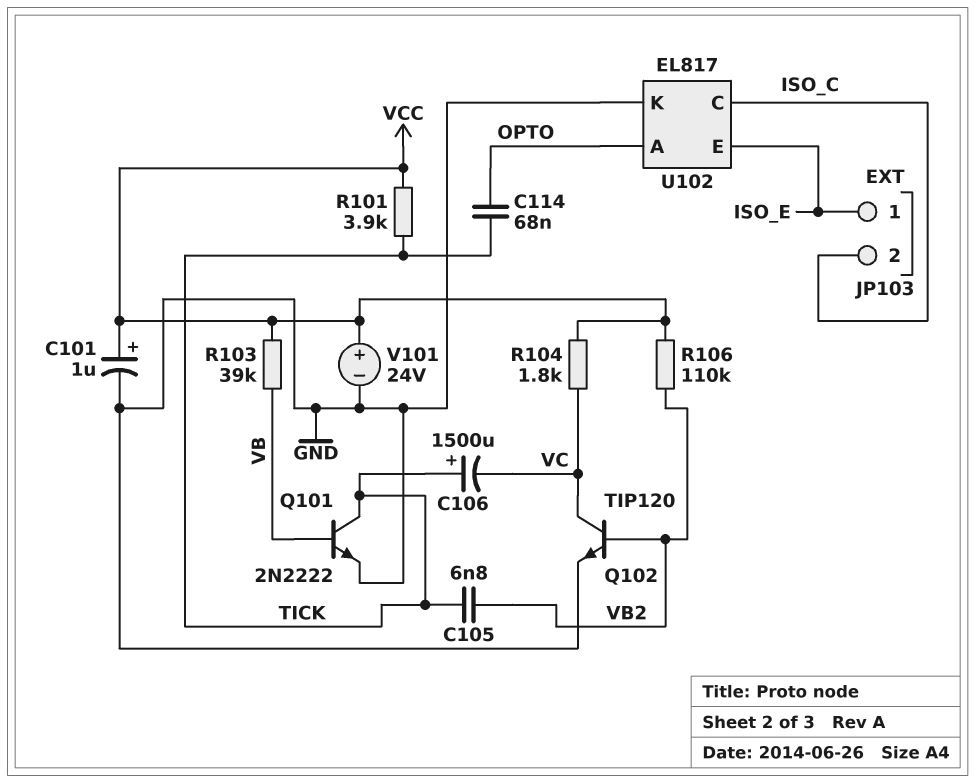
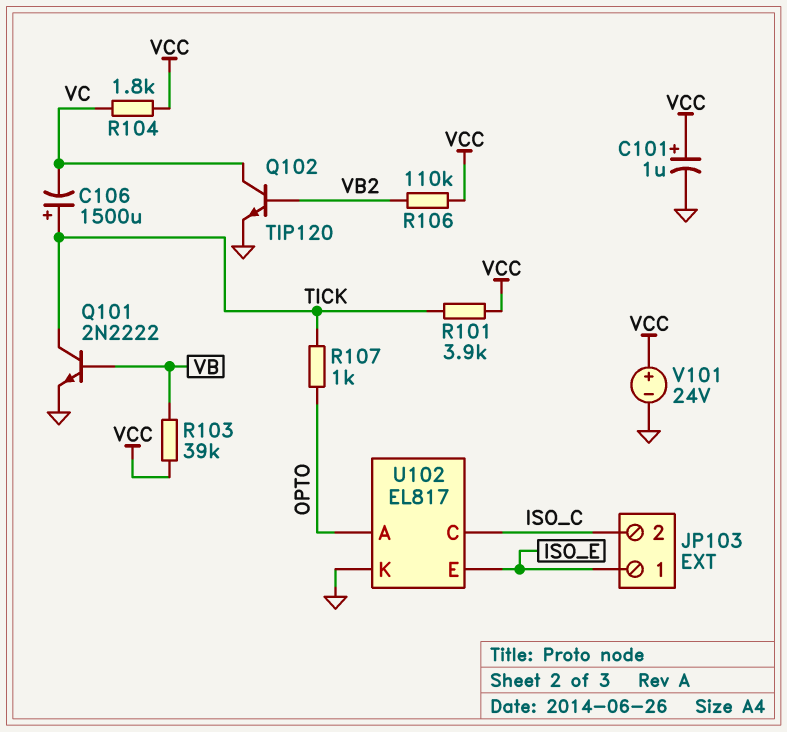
C105: 6.8nF (TICK, VB2) -> none
C114: 68nF (OPTO, TICK) -> none
R107: none -> 1k (OPTO, TICK)

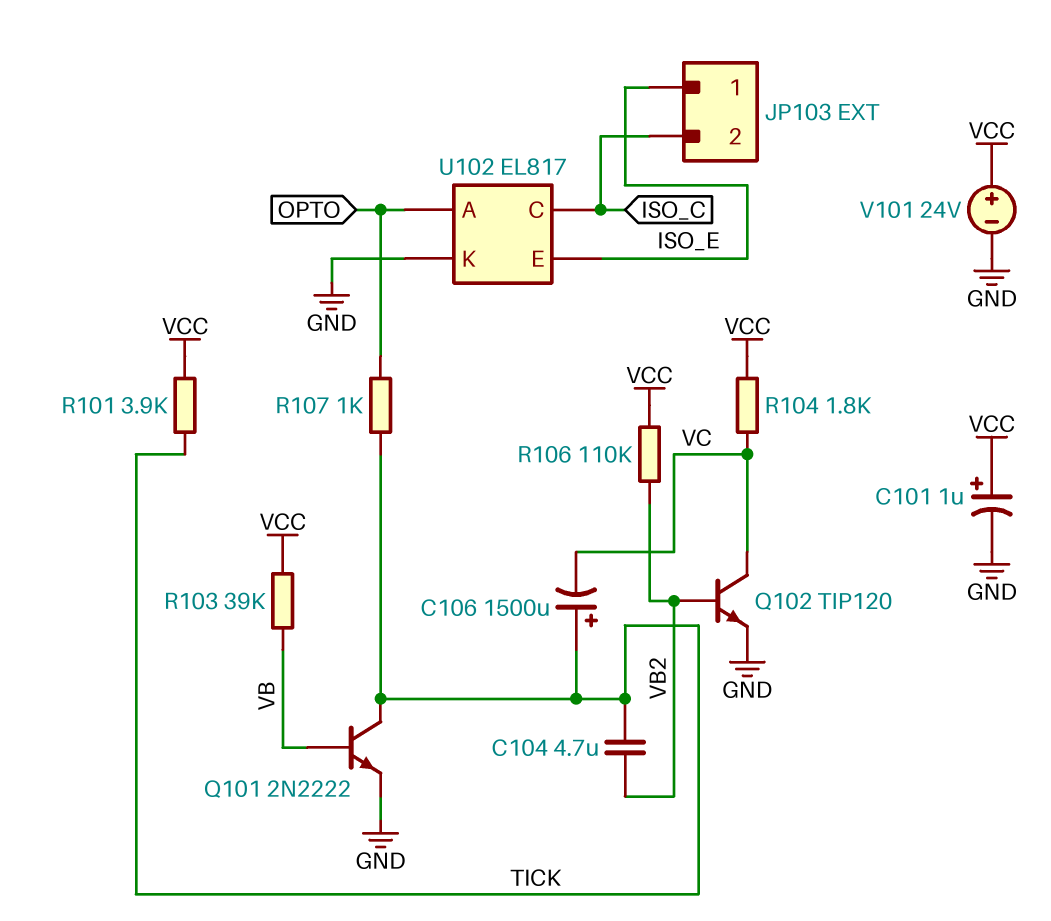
C104: none -> 4.7uF (TICK, VB2)

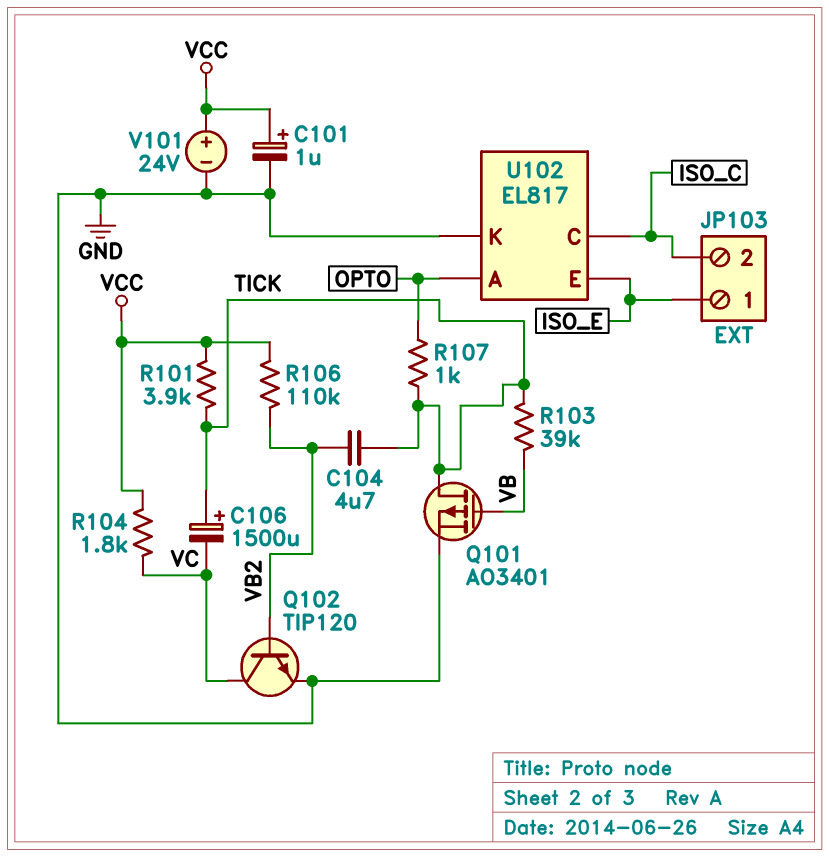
Q101: NPN 2N2222 (B VB, C TICK, E GND) -> PMOS AO3401 (G VB, D TICK, S GND)
R103: 39k (VB, VCC) -> 39k (TICK, VB)

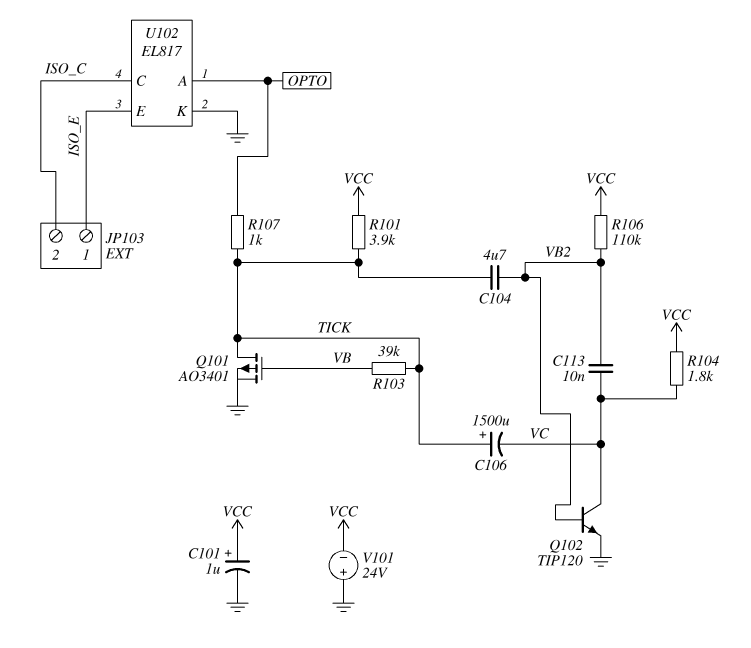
C113: none -> 10nF (VB2, VC)
V101: 24V (plus VCC, minus GND) -> 24V (plus GND, minus VCC)

